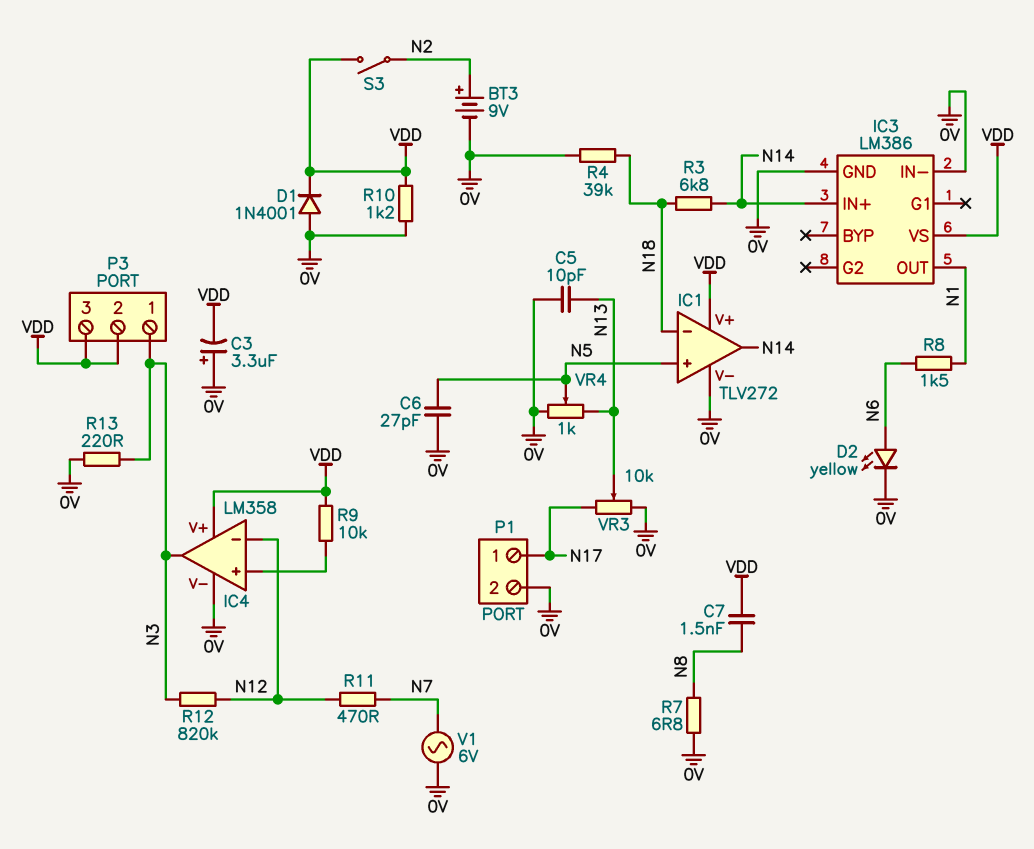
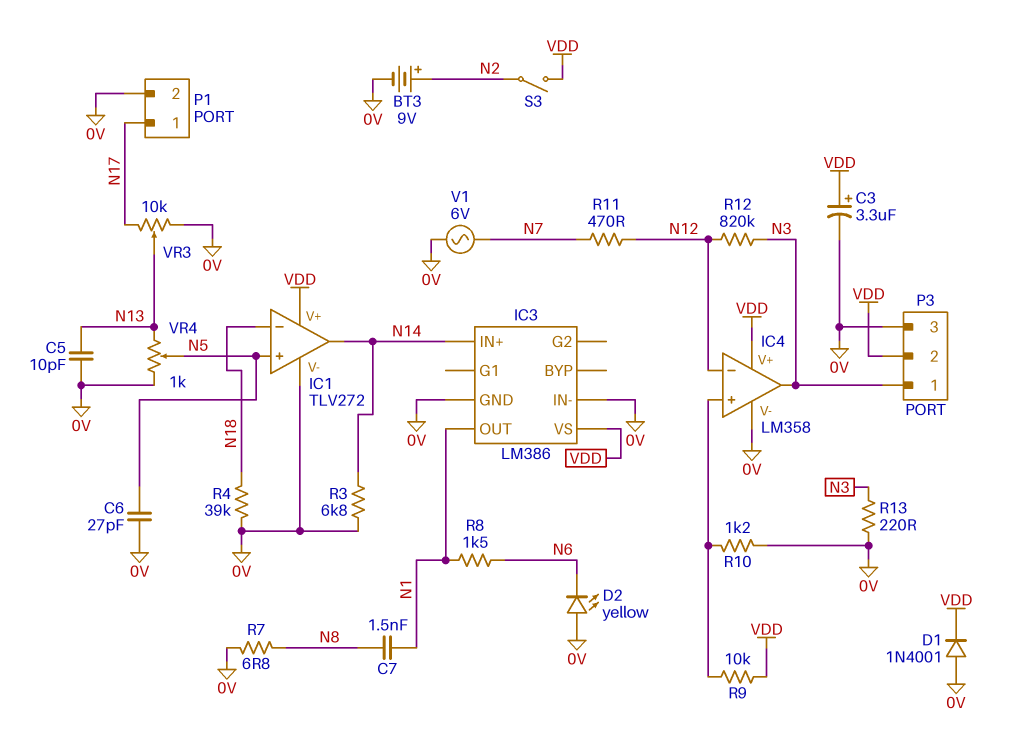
C3: 3.3uF (plus 0V, minus VDD) -> 3.3uF (plus VDD, minus 0V)
C7: 1.5nF (N8, VDD) -> 1.5nF (N1, N8)
D2: LED yellow (A N6, K 0V) -> LED yellow (A 0V, K N6)
P3 pin 3: VDD -> 0V
R3: 6.8k (N14, N18) -> 6.8k (0V, N14)
R10: 1.2k (0V, VDD) -> 1.2k (0V, IC4/in+)

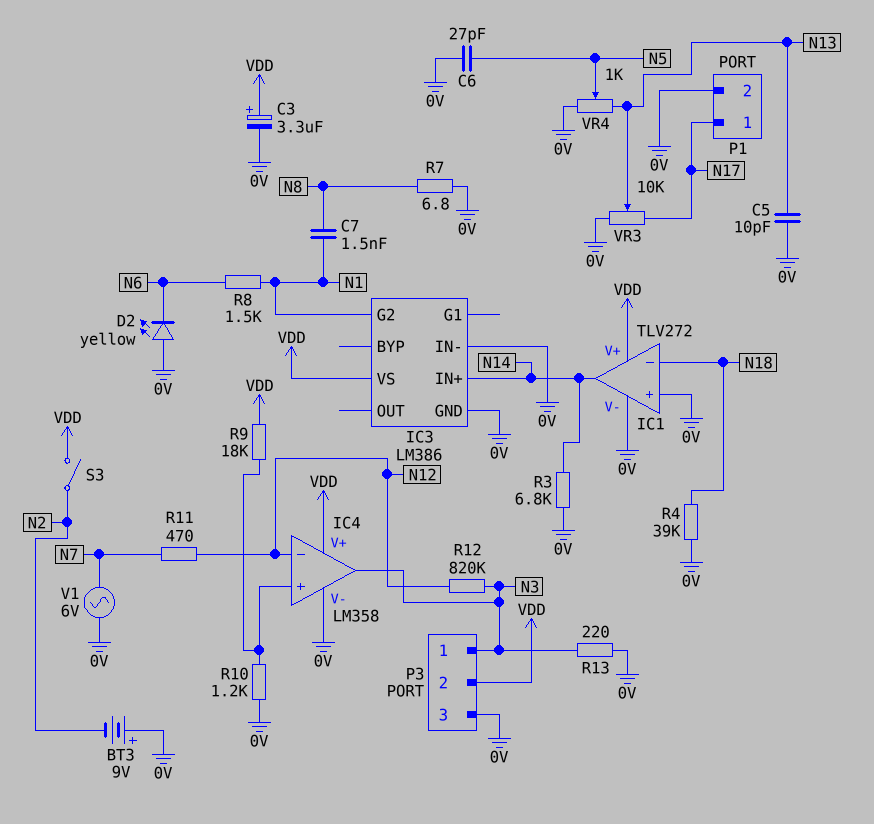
BT3: 9V (plus N2, minus 0V) -> 9V (plus 0V, minus N2)
D1: diode 1N4001 (A 0V, K VDD) -> none
IC1 pin in+: N5 -> 0V
IC3 pin G2: none -> N1
IC3 pin OUT: N1 -> none
R9: 10k (IC4/in+, VDD) -> 18k (IC4/in+, VDD)

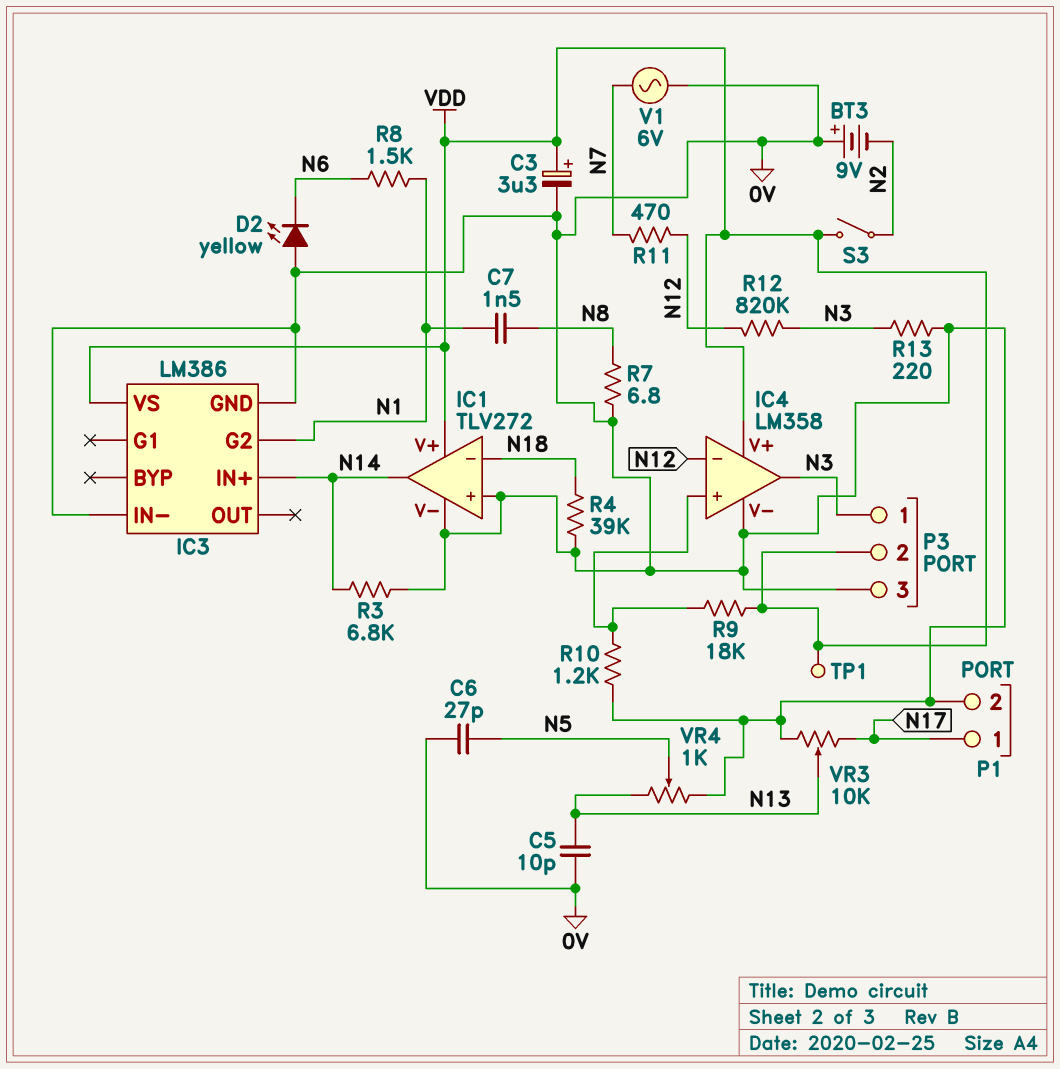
TP1: none -> test point (VDD)

